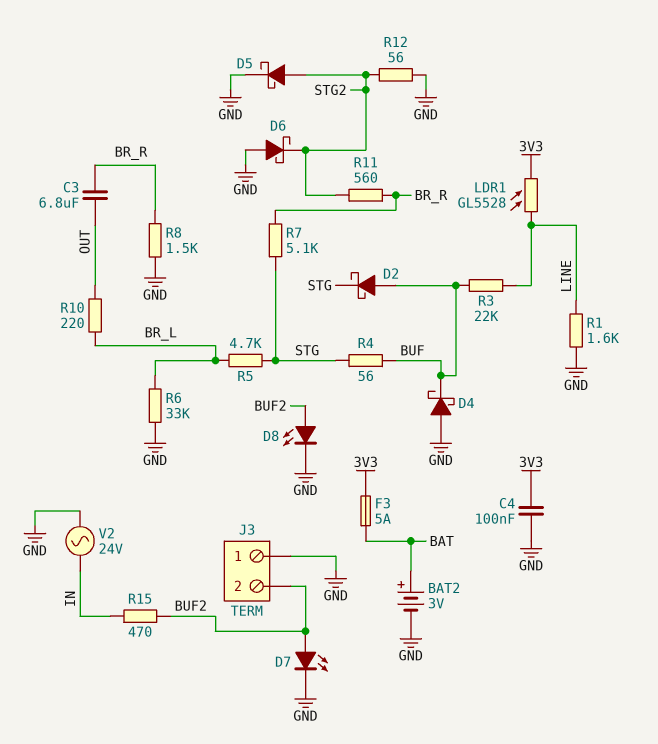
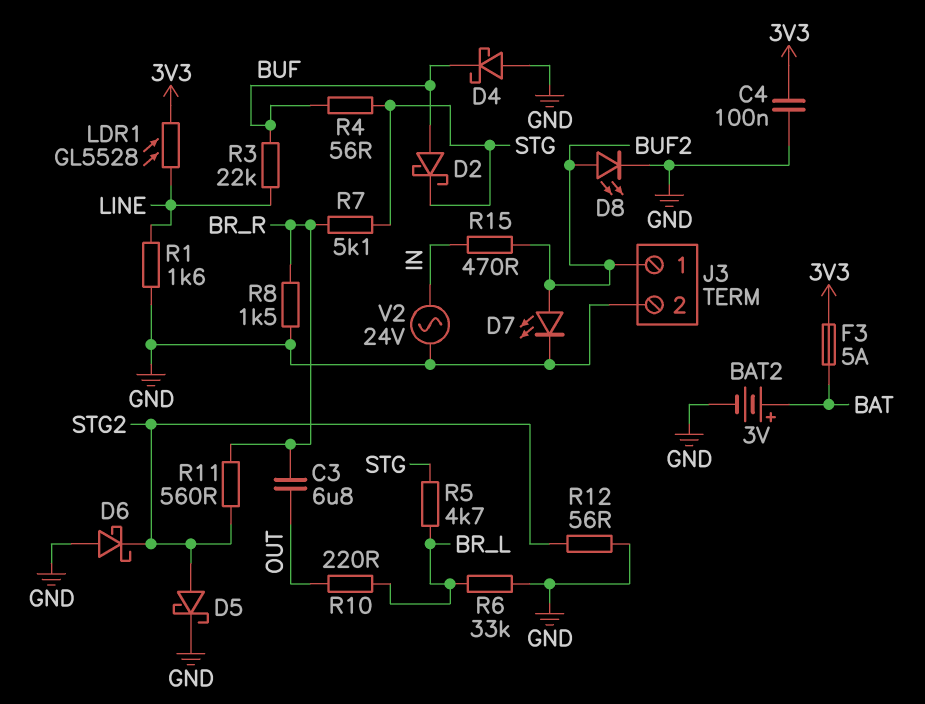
J3 pin 1: GND -> BUF2
J3 pin 2: BUF2 -> GND

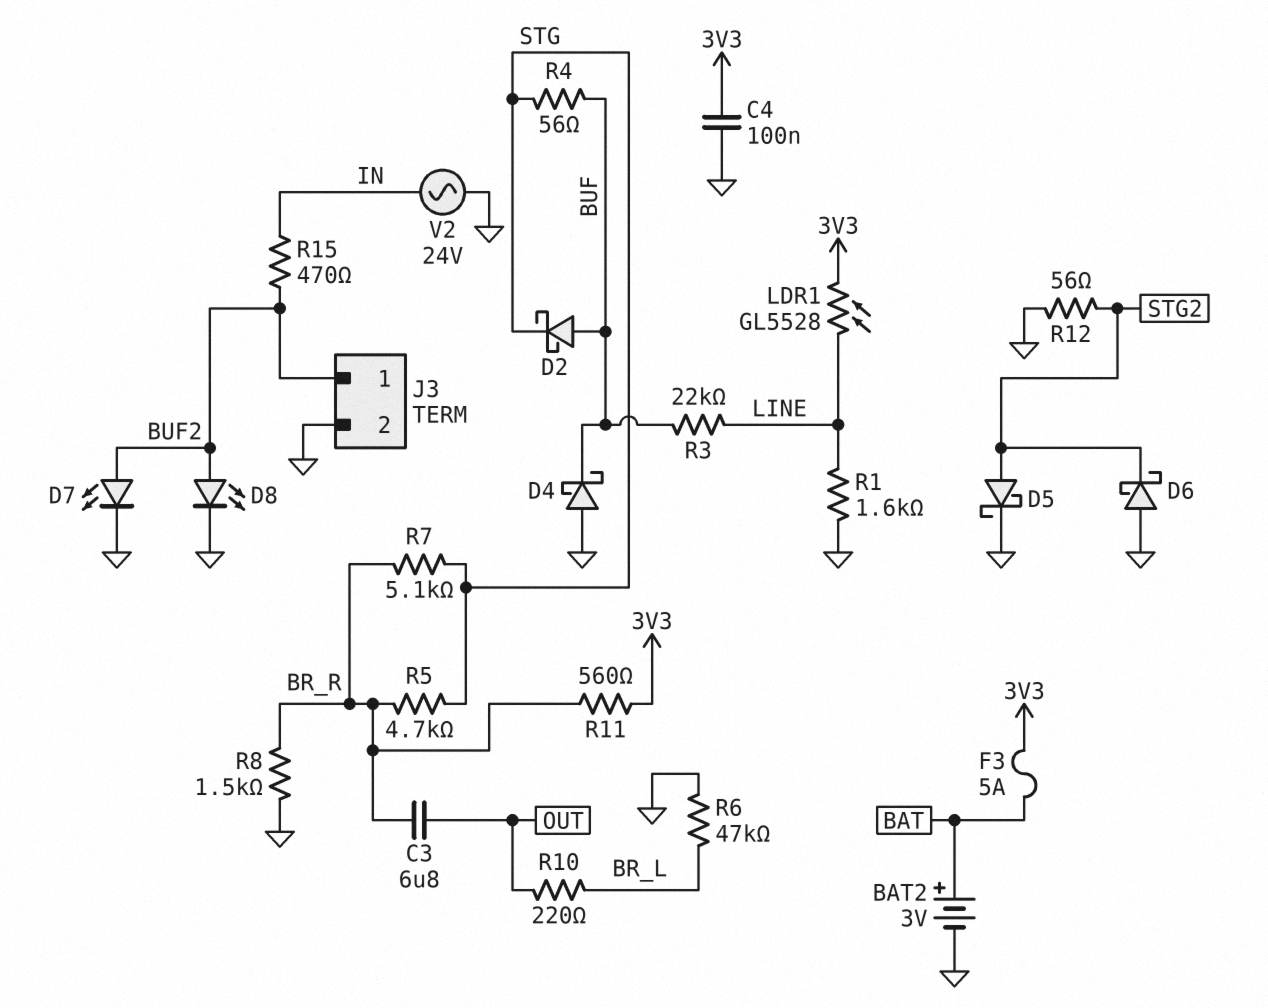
R5: 4.7k (BR_L, STG) -> 4.7k (BR_R, STG)
R6: 33k (BR_L, GND) -> 47k (BR_L, GND)
R11: 560 (BR_R, STG2) -> 560 (3V3, BR_R)

